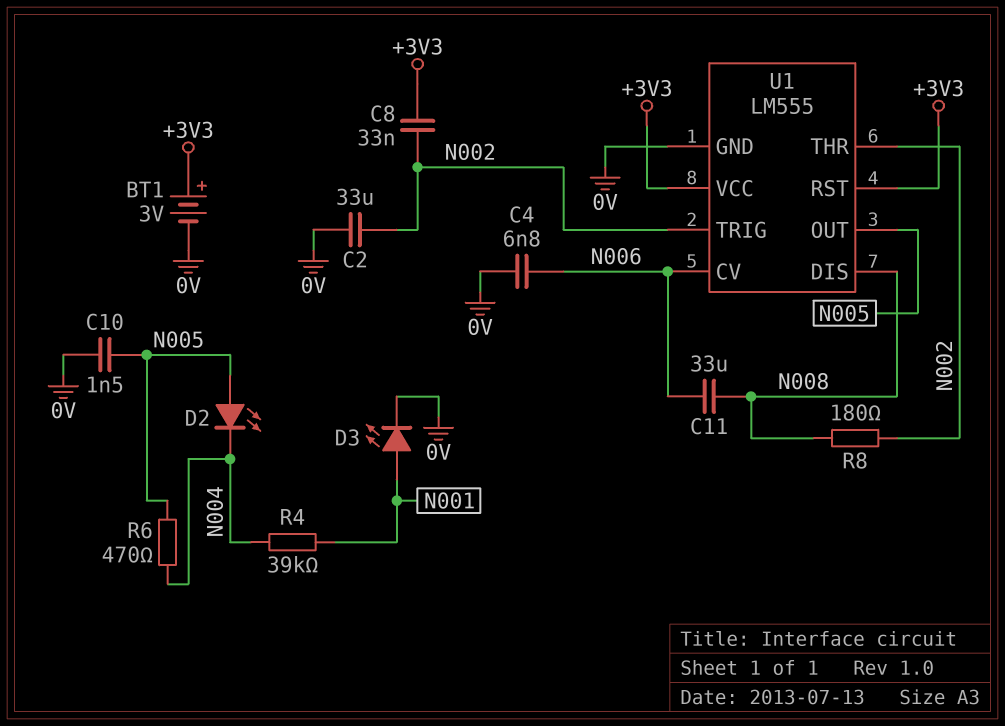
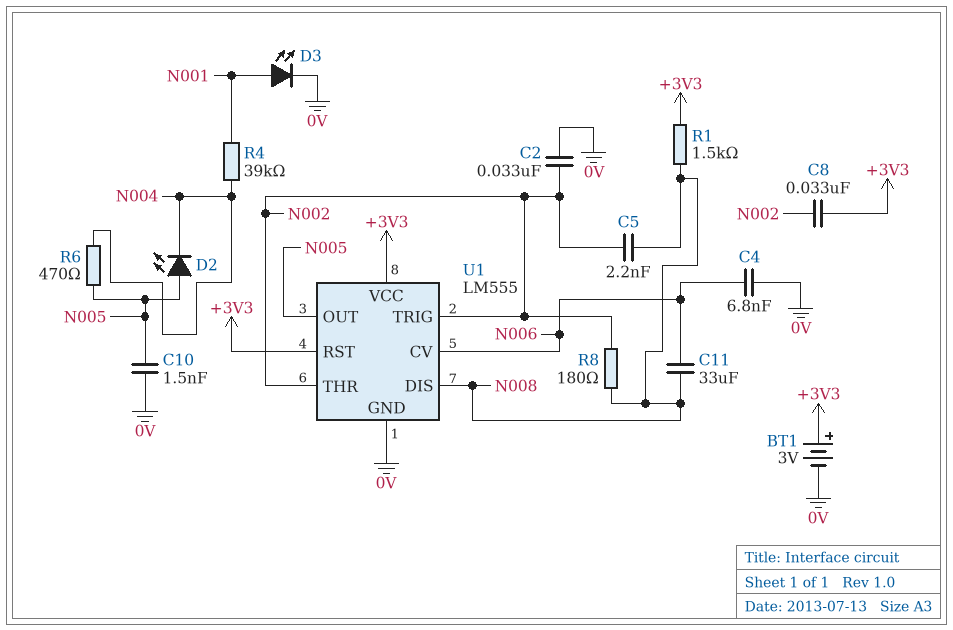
C2: 33uF (0V, N002) -> 33nF (0V, N002)
C5: none -> 2.2nF (N002, N008)
R1: none -> 1.5k (+3V3, N008)

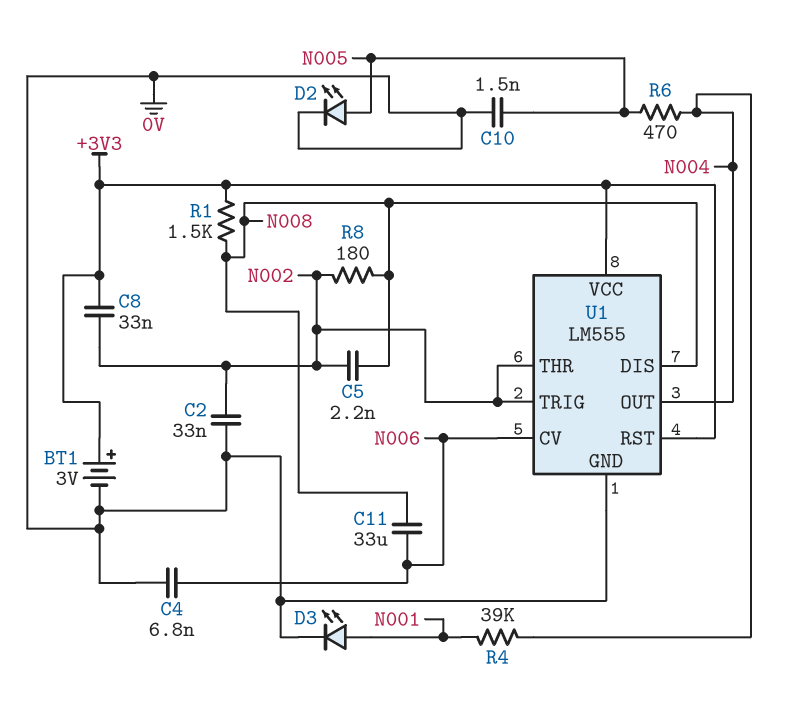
D2: LED (A N005, K N004) -> LED (A N005, K 0V)
U1 pin OUT: N005 -> N004

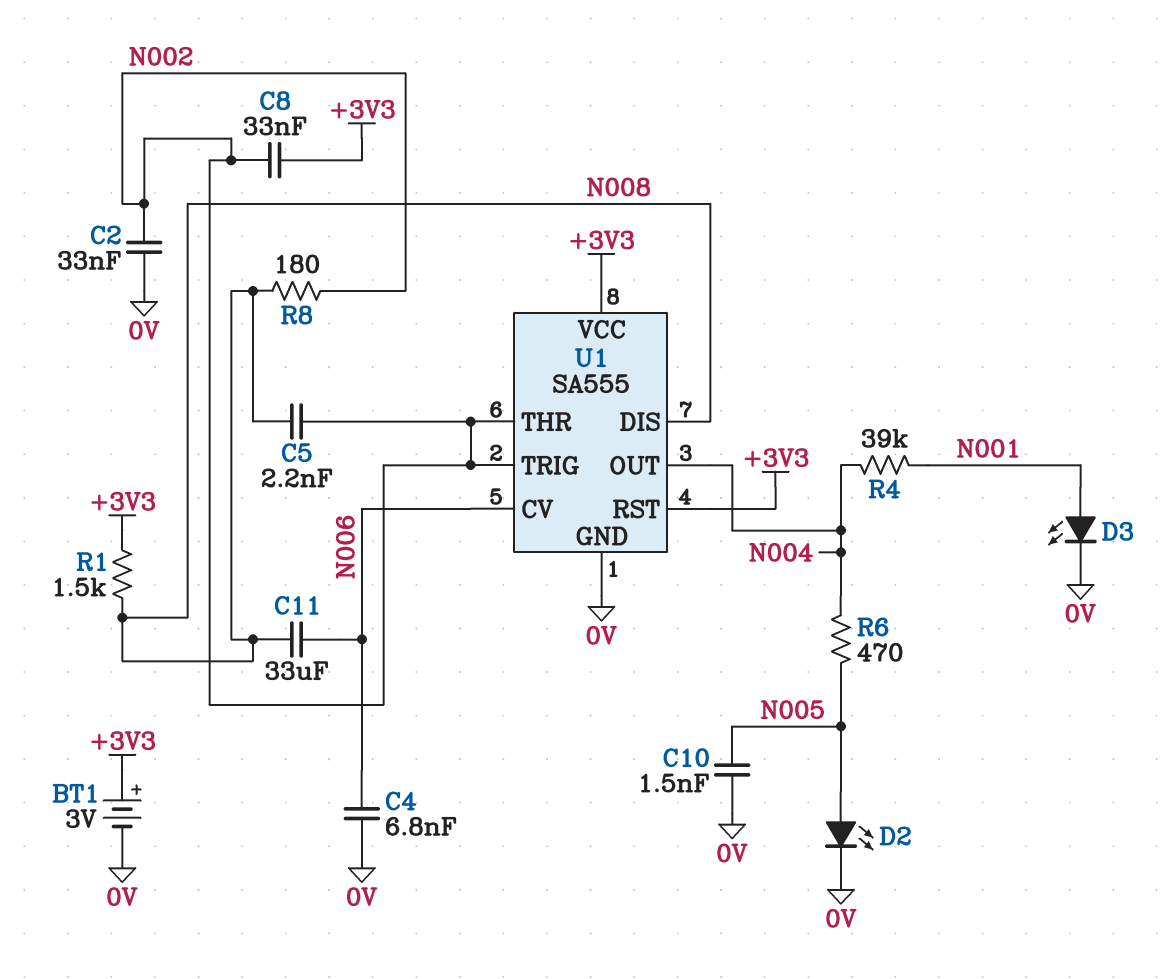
U1: LM555 -> SA555

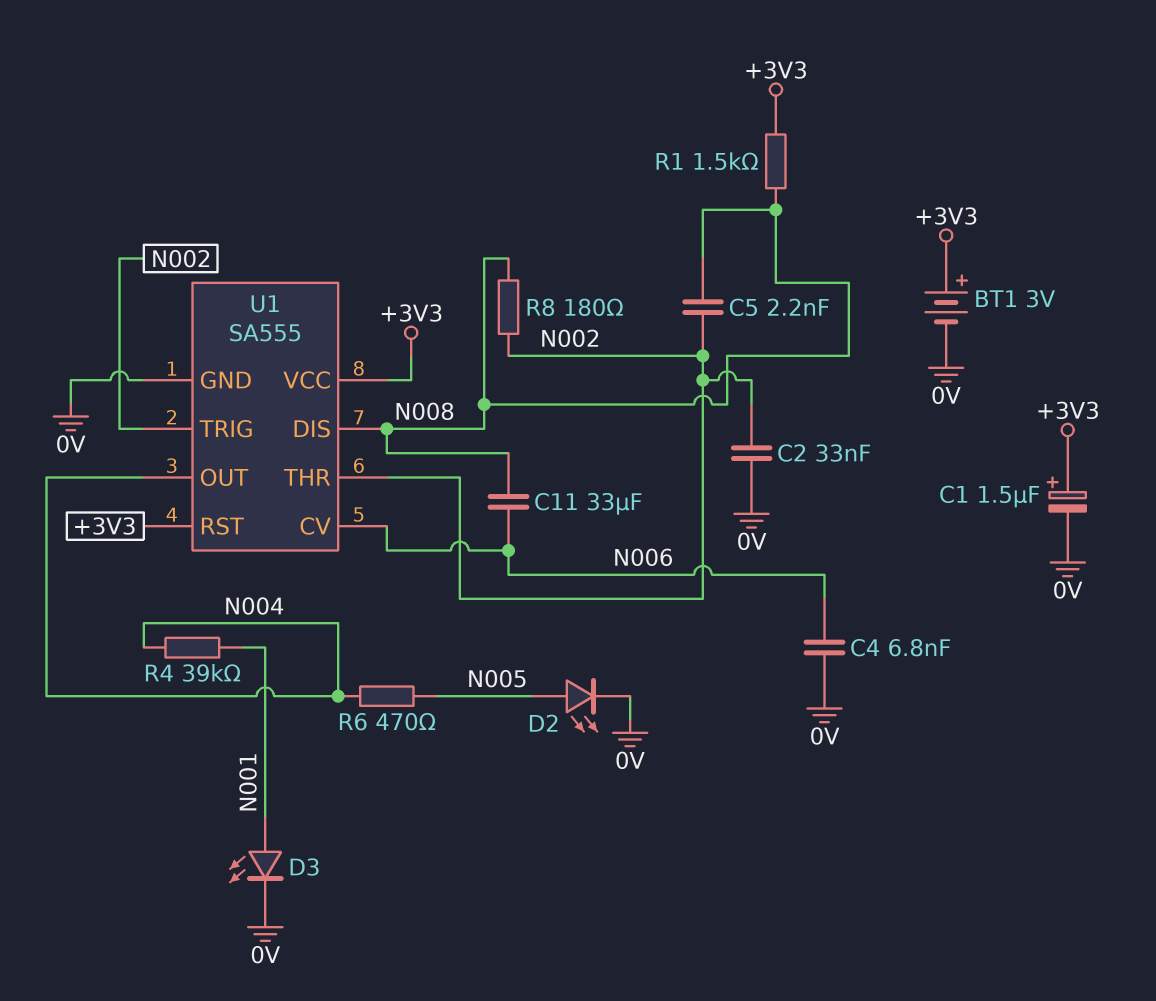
C1: none -> 1.5uF (plus +3V3, minus 0V)
C8: 33nF (+3V3, N002) -> none
C10: 1.5nF (0V, N005) -> none

